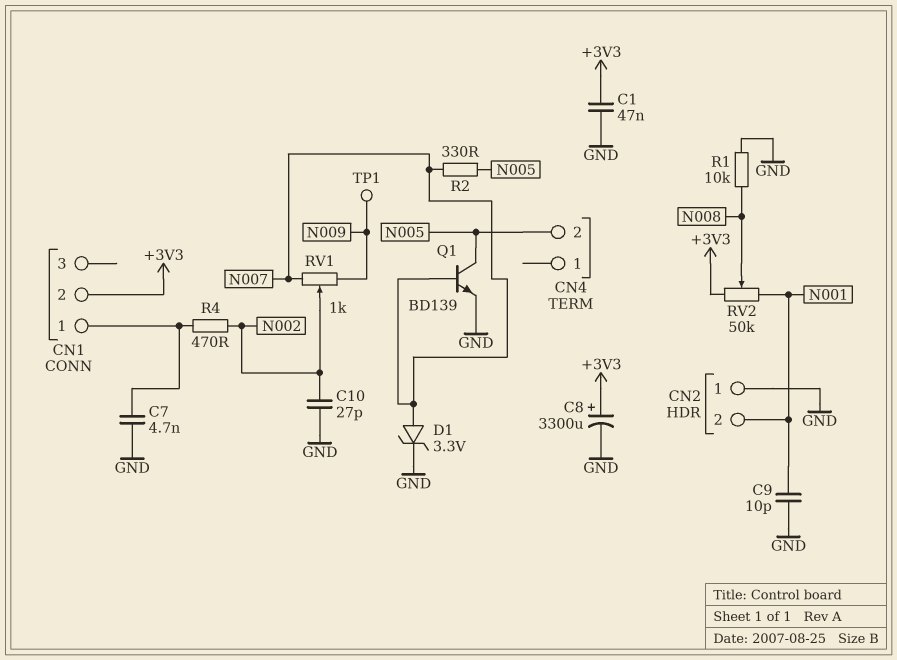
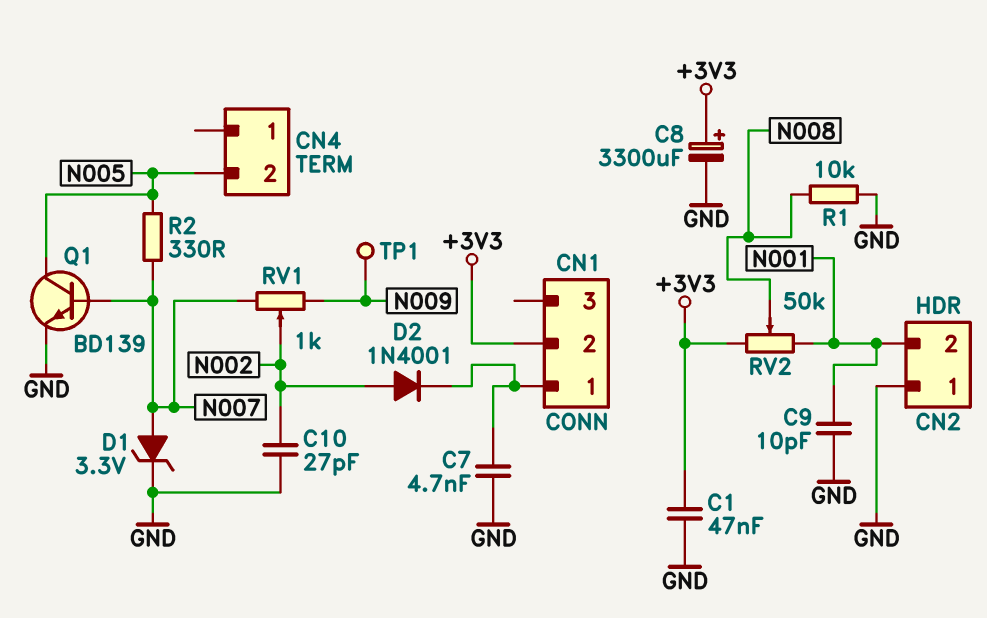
D2: none -> diode 1N4001 (A N002, K CN1/1)
R4: 470 (CN1/1, N002) -> none

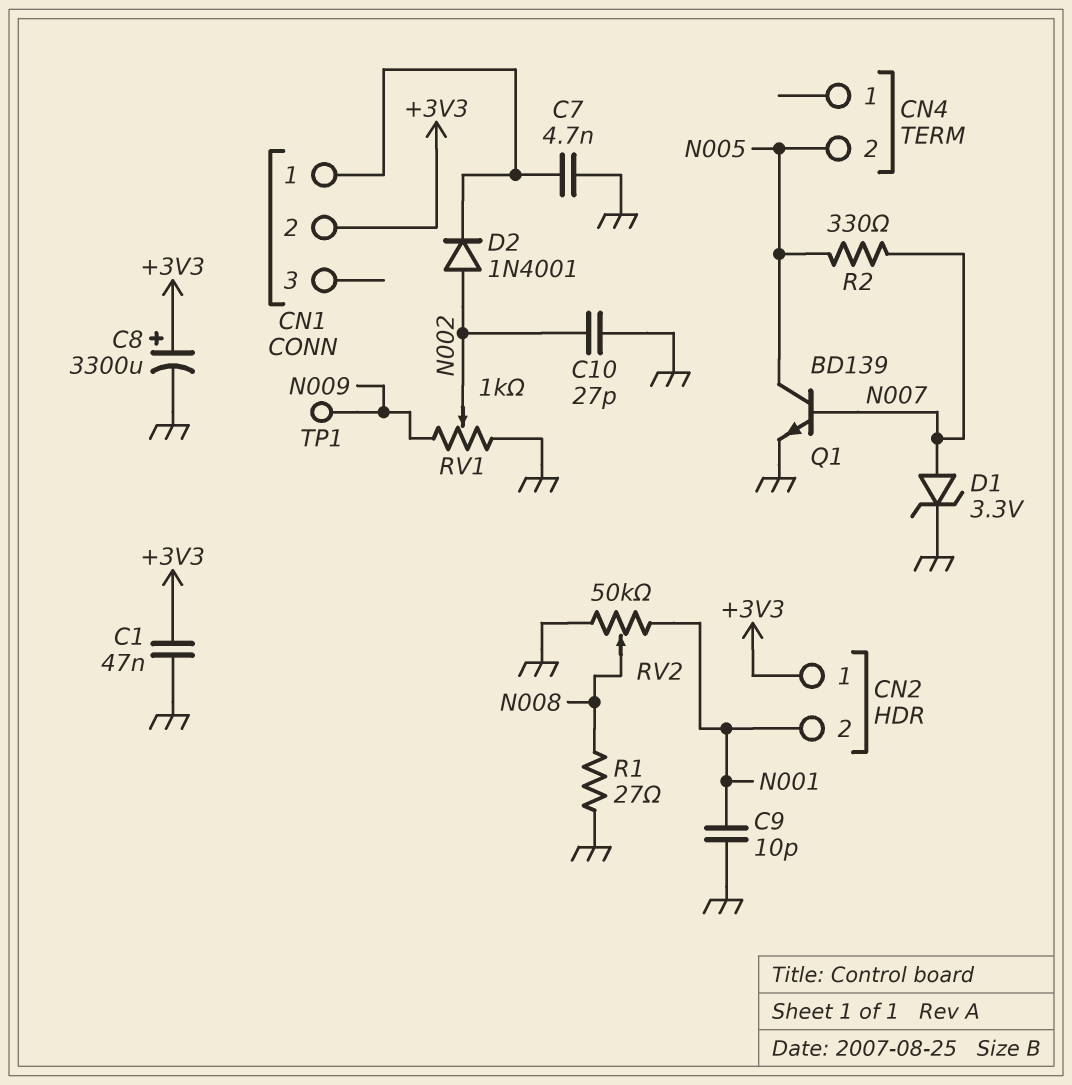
CN2 pin 1: GND -> +3V3
R1: 10k (GND, N008) -> 27 (GND, N008)
RV1: 1k (N007, N009, wiper N002) -> 1k (GND, N009, wiper N002)
RV2: 50k (+3V3, N001, wiper N008) -> 50k (GND, N001, wiper N008)

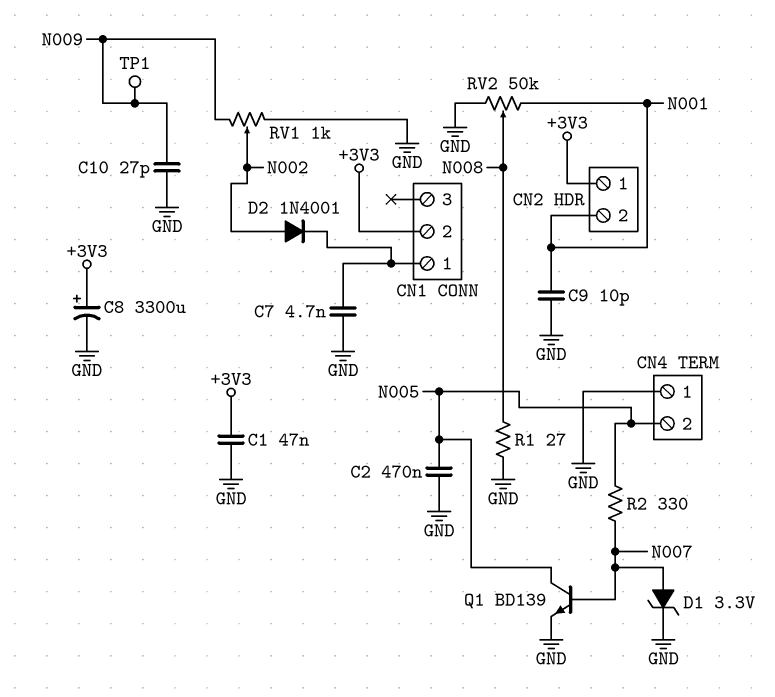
C2: none -> 470nF (GND, N005)
C10: 27pF (GND, N002) -> 27pF (GND, N009)
CN4 pin 1: none -> GND

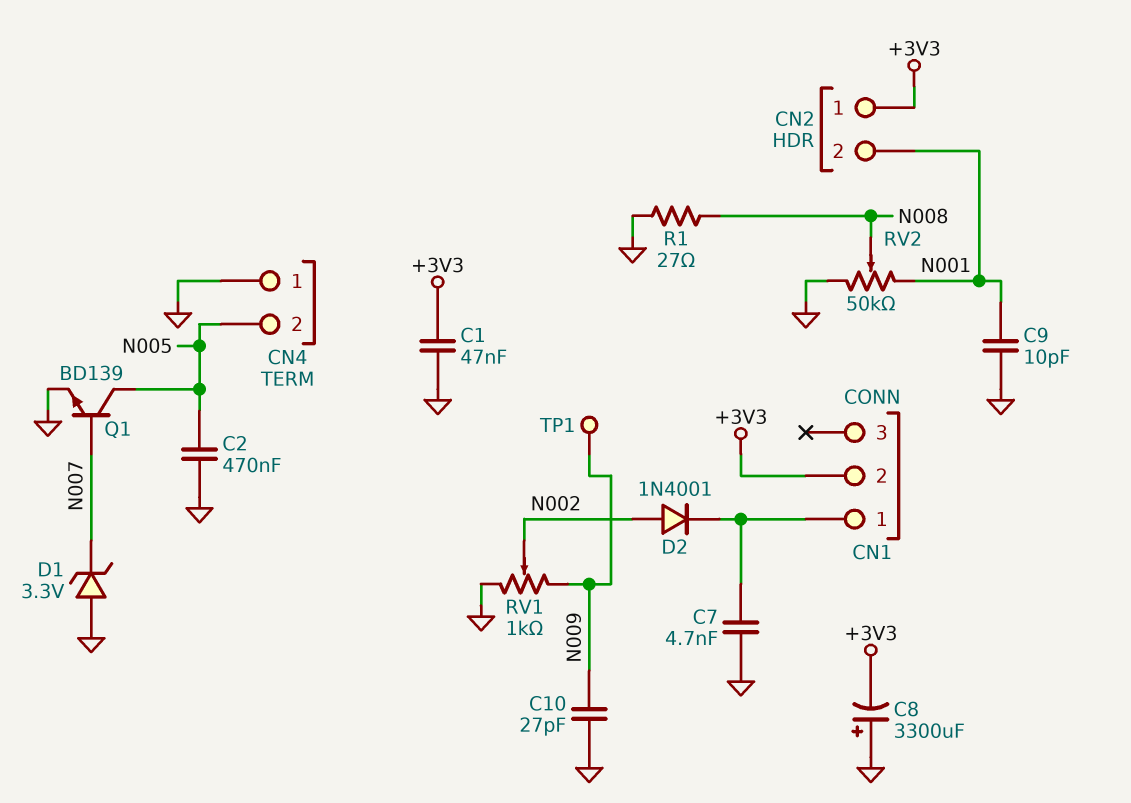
C8: 3300uF (plus +3V3, minus GND) -> 3300uF (plus GND, minus +3V3)
D1: zener 3.3V (A N007, K GND) -> zener 3.3V (A GND, K N007)
R2: 330 (N005, N007) -> none

